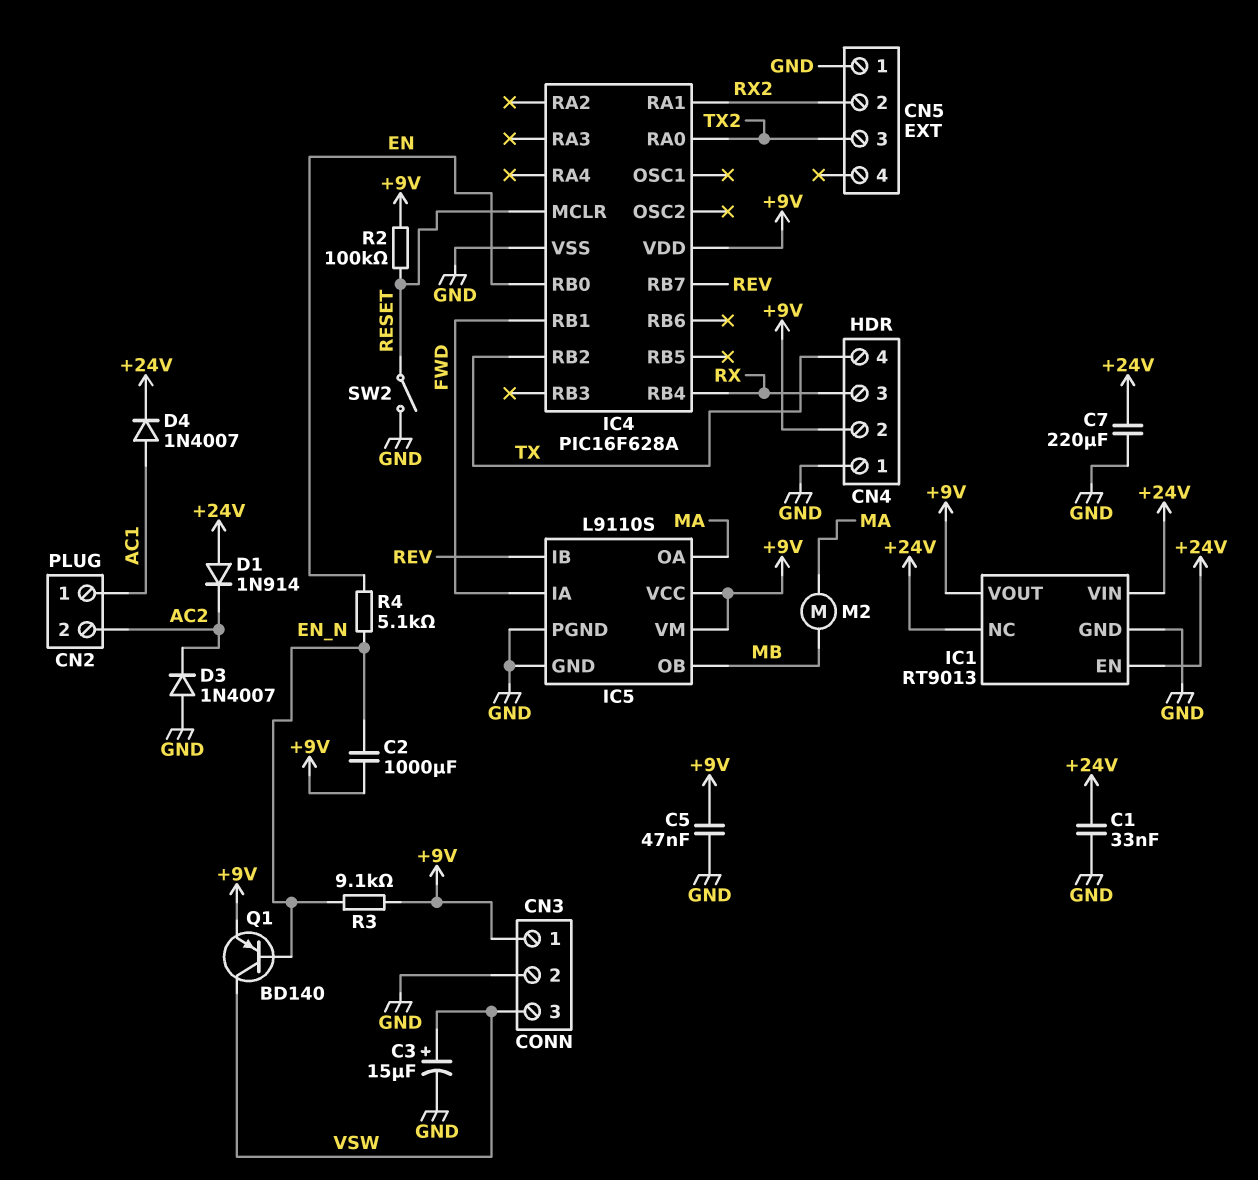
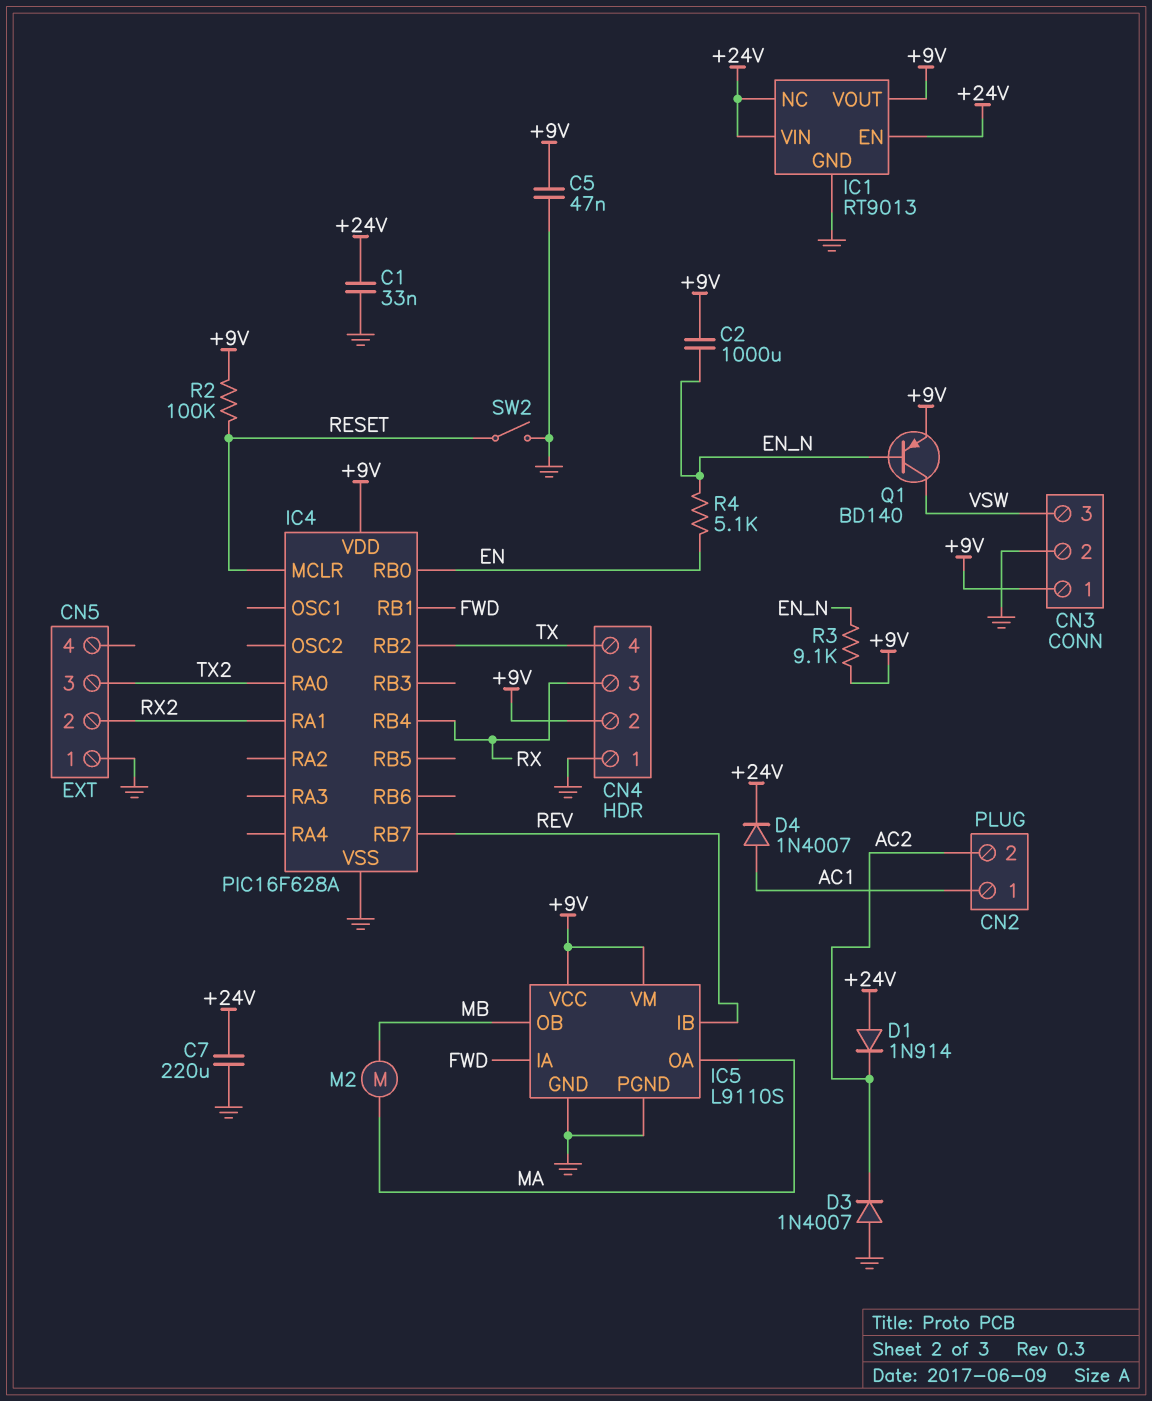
C3: 15uF (plus VSW, minus GND) -> none

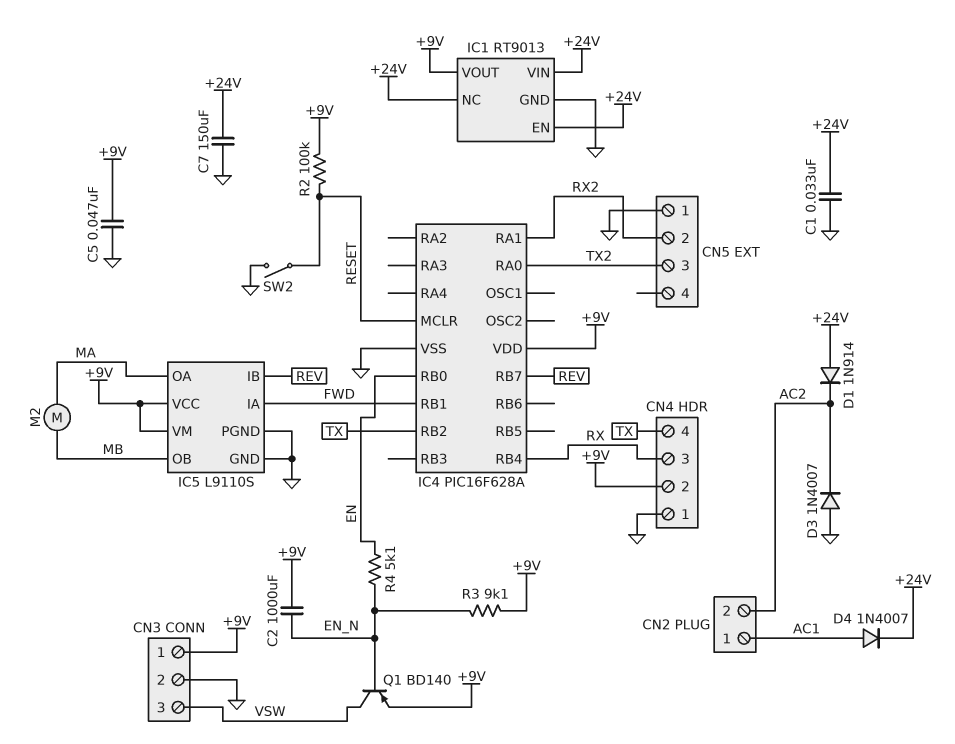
C7: 220uF (+24V, GND) -> 150uF (+24V, GND)

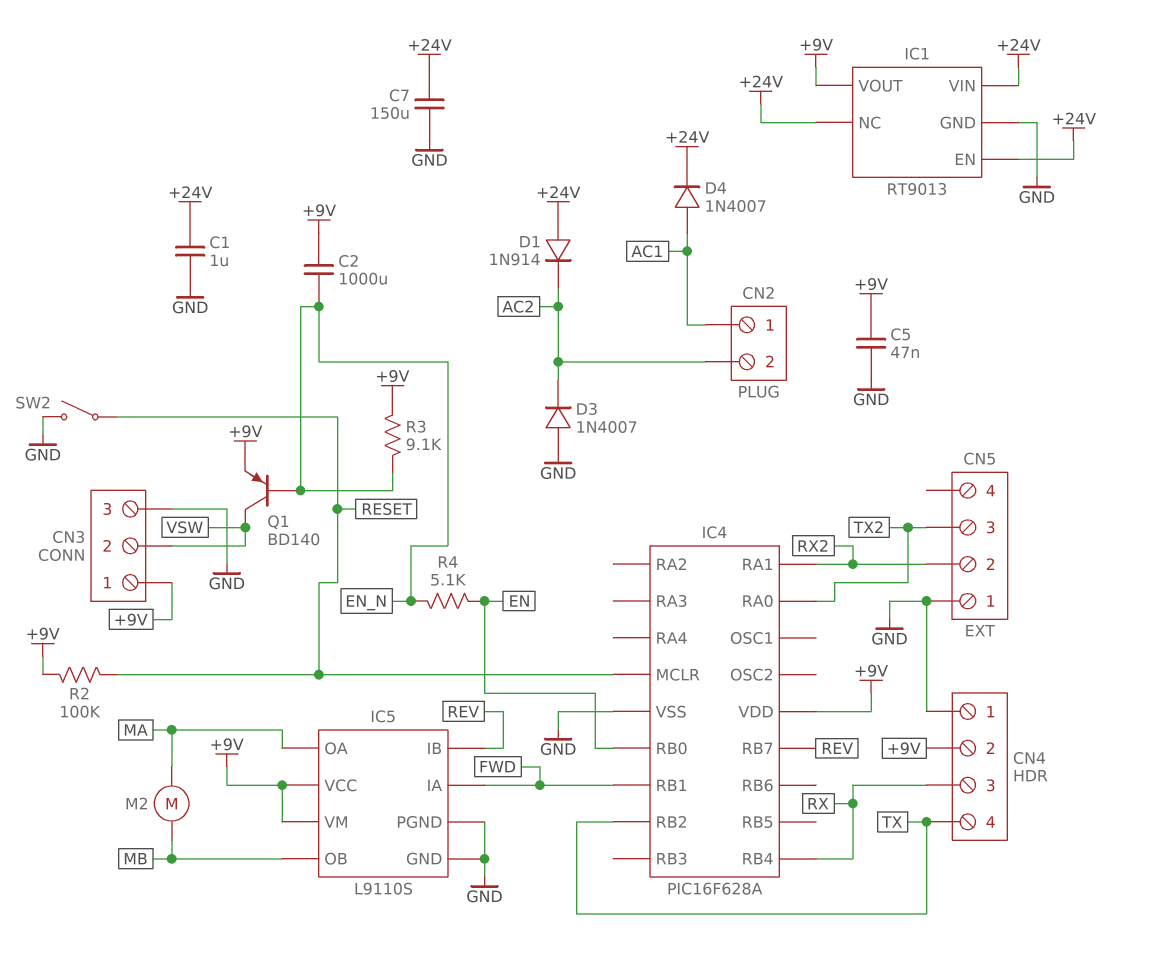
C1: 33nF (+24V, GND) -> 1uF (+24V, GND)
CN3 pin 2: GND -> VSW
CN3 pin 3: VSW -> GND

